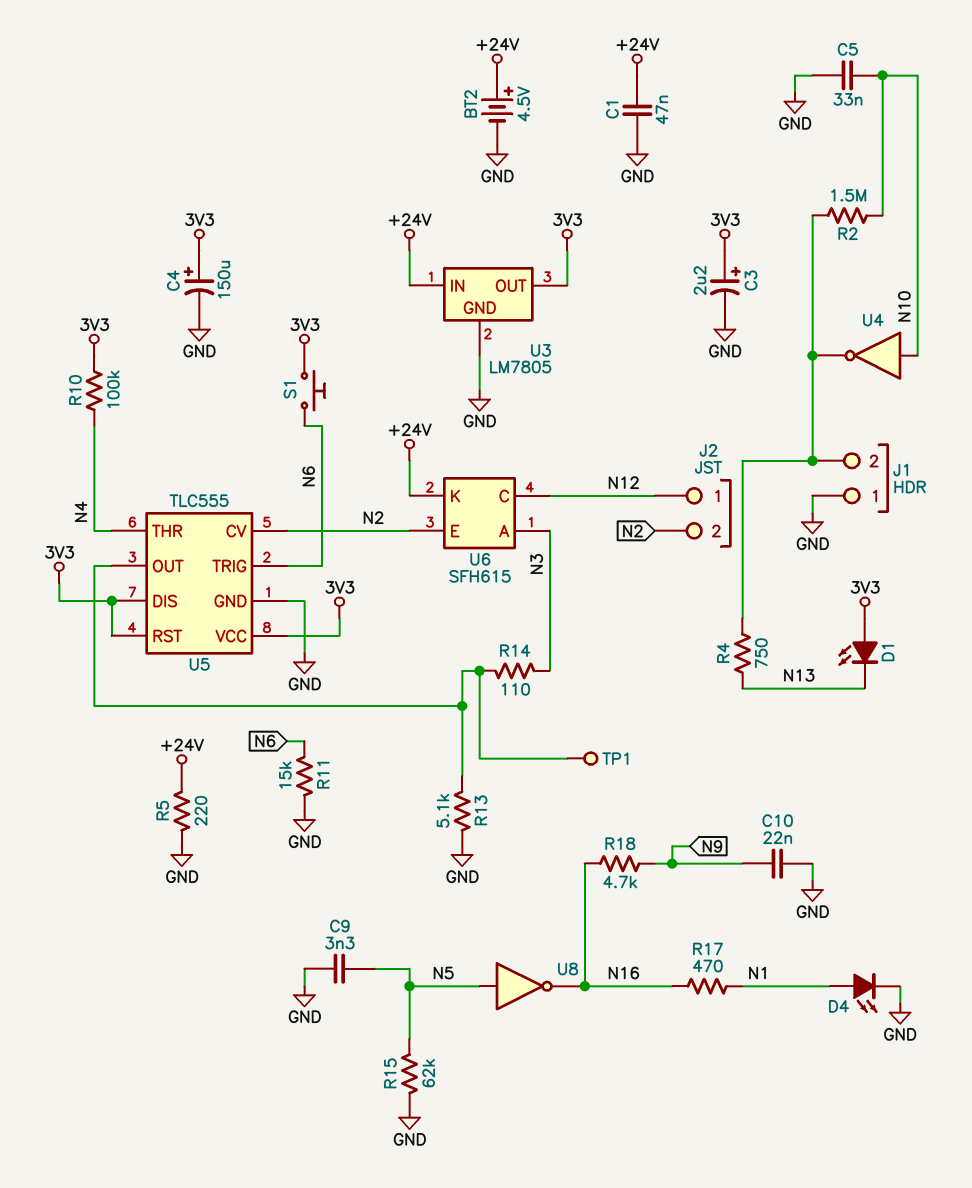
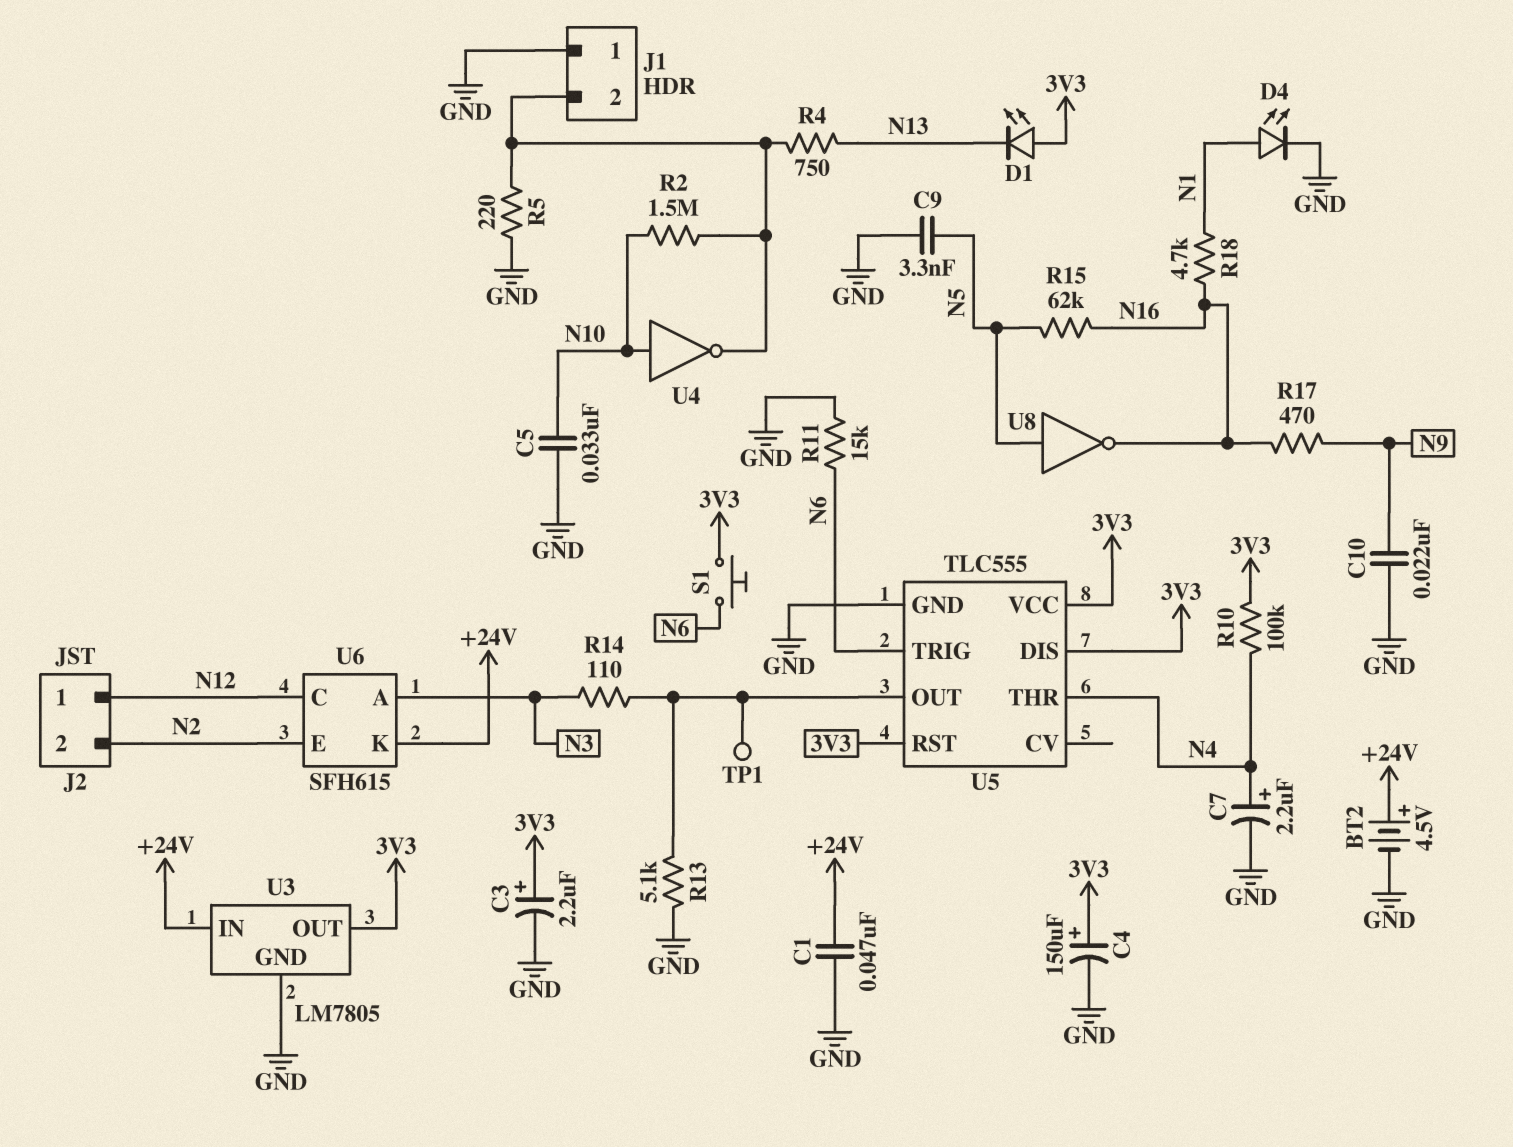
C7: none -> 2.2uF (plus N4, minus GND)
R5: 220 (+24V, GND) -> 220 (GND, J1/2)
R15: 62k (GND, N5) -> 62k (N5, N16)
R17: 470 (N1, N16) -> 470 (N9, N16)
R18: 4.7k (N9, N16) -> 4.7k (N1, N16)
U5 pin CV: N2 -> none

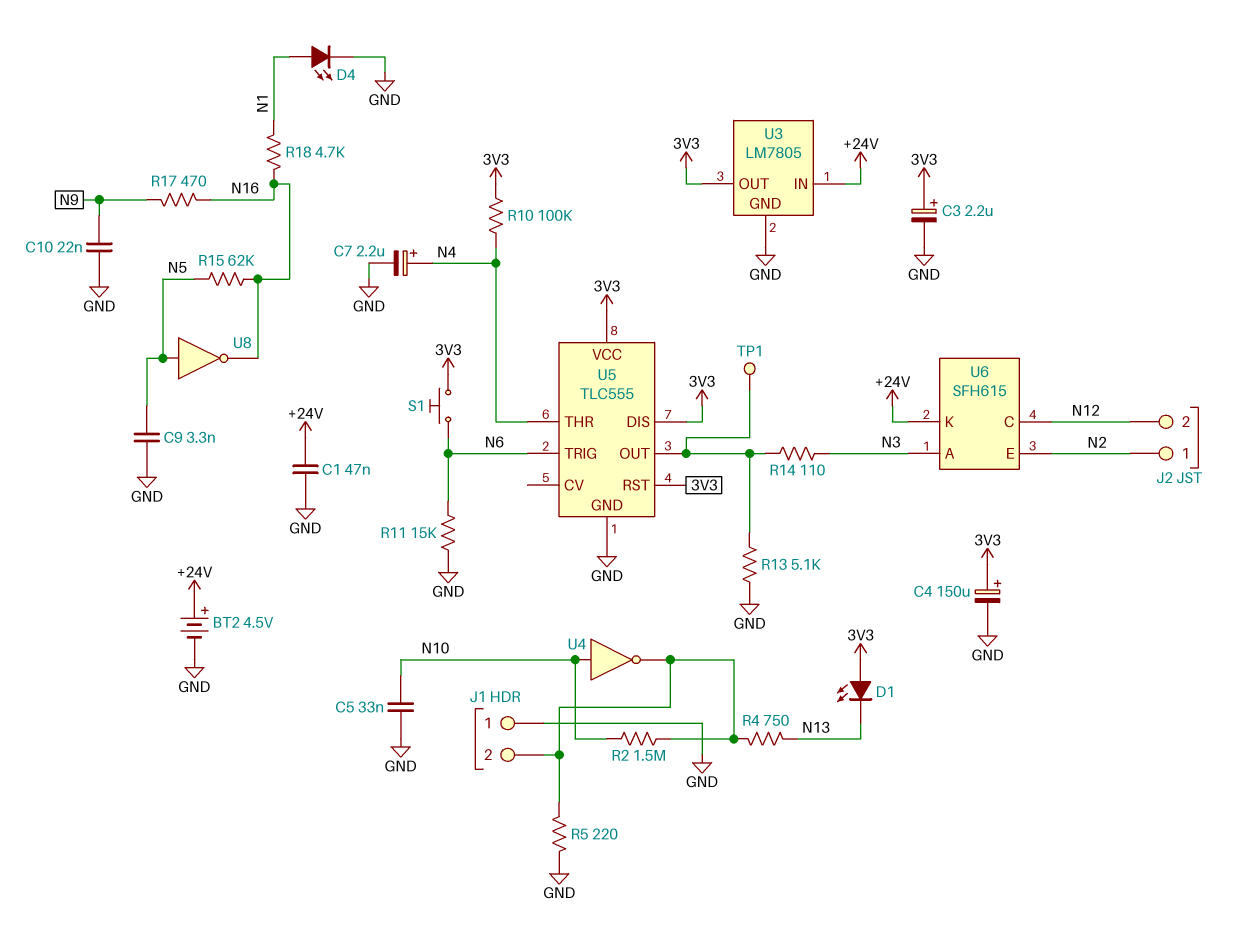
J2 pin 1: N12 -> N2
J2 pin 2: N2 -> N12

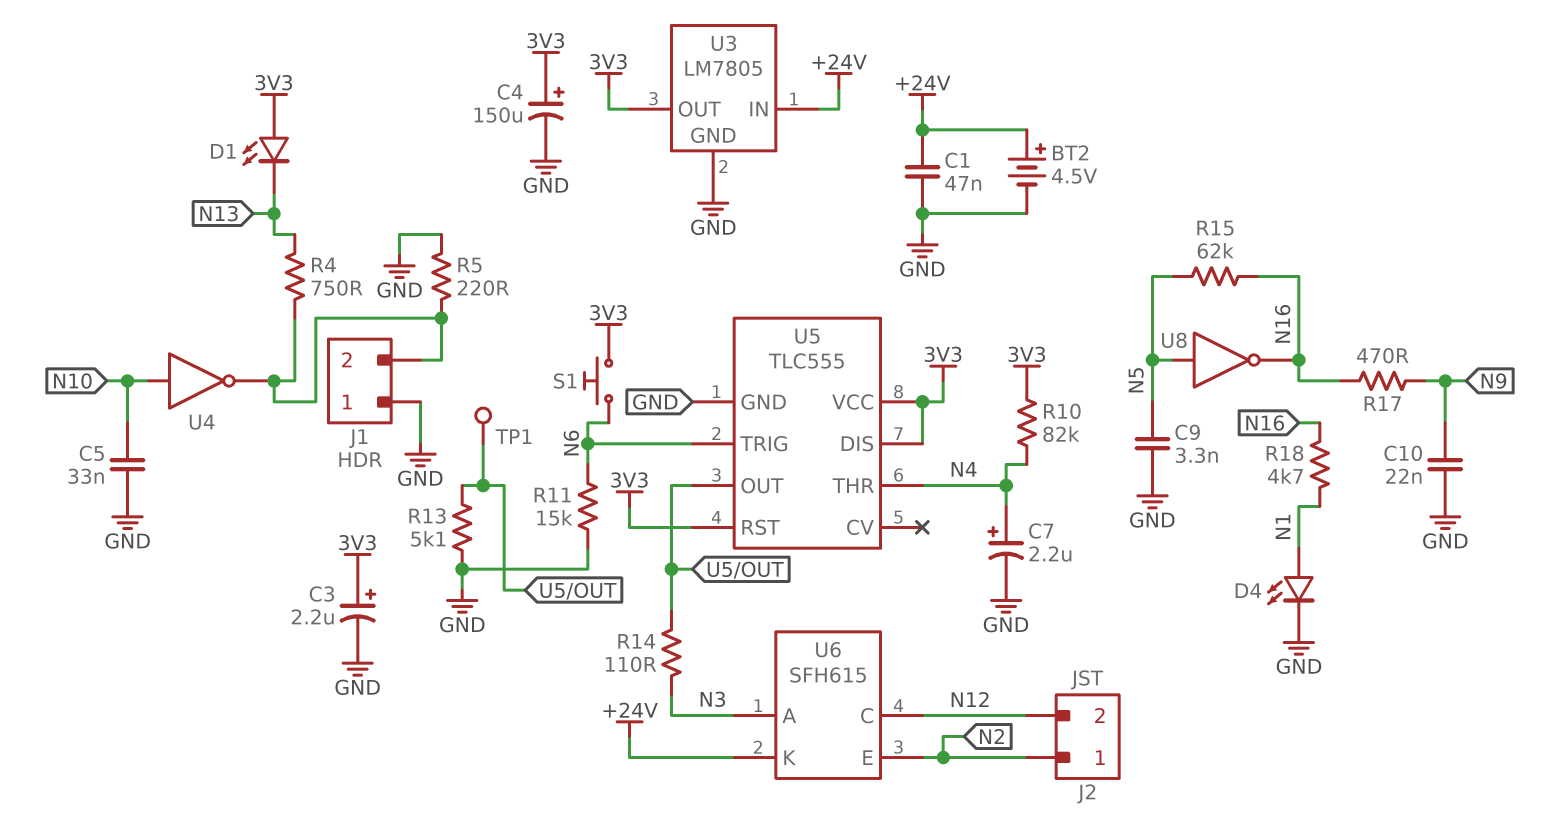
R2: 1.5M (J1/2, N10) -> none
R10: 100k (3V3, N4) -> 82k (3V3, N4)

